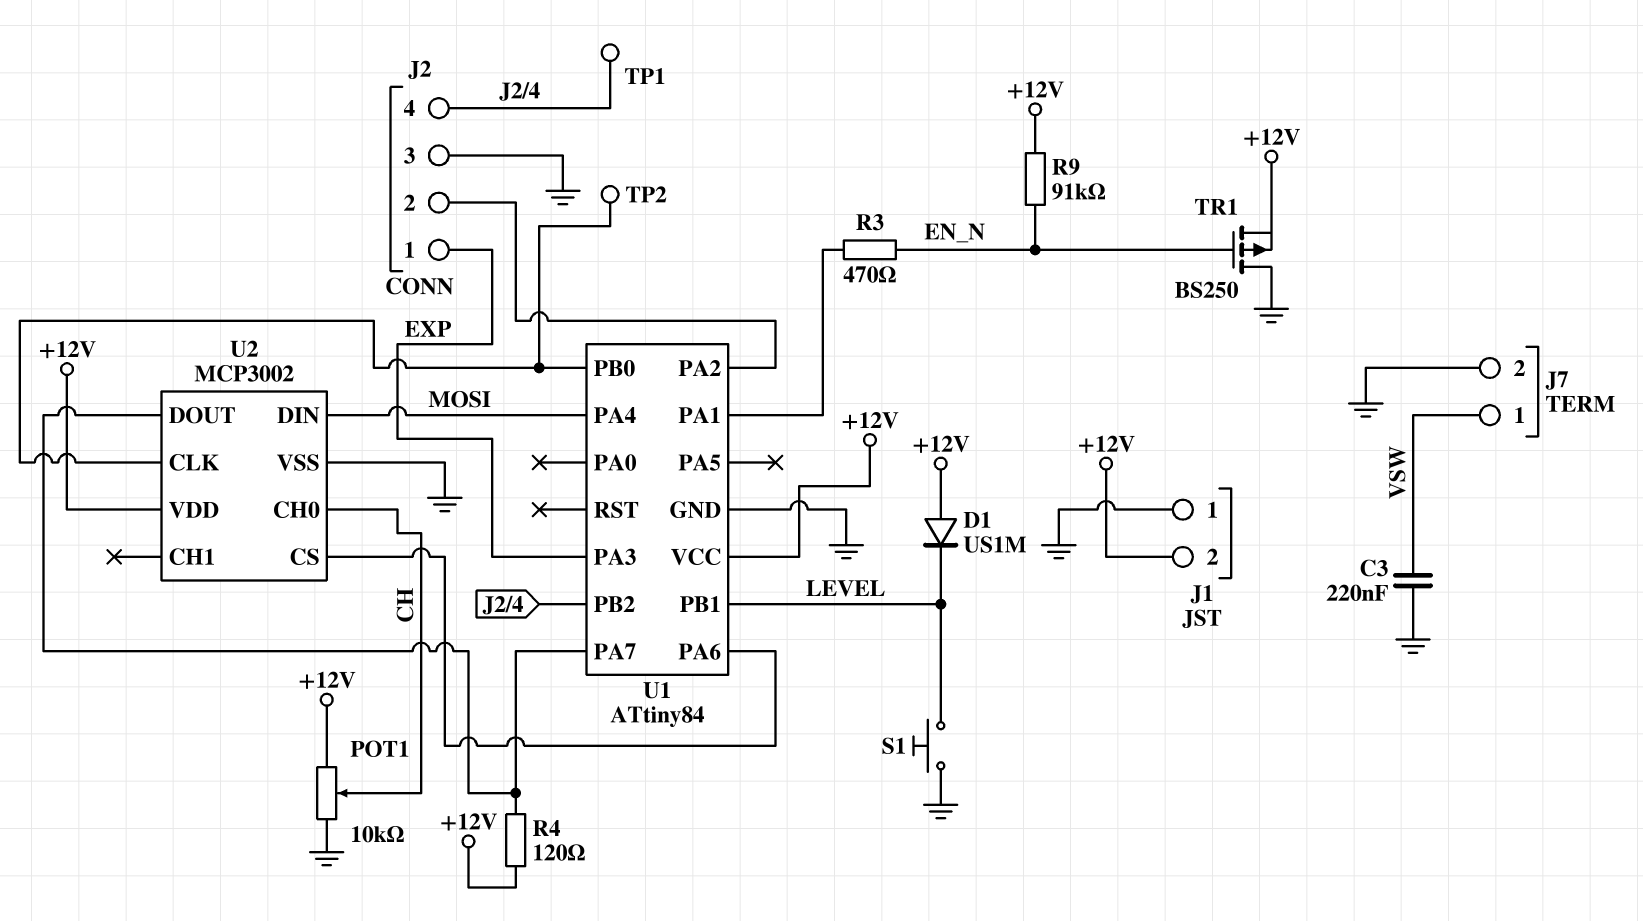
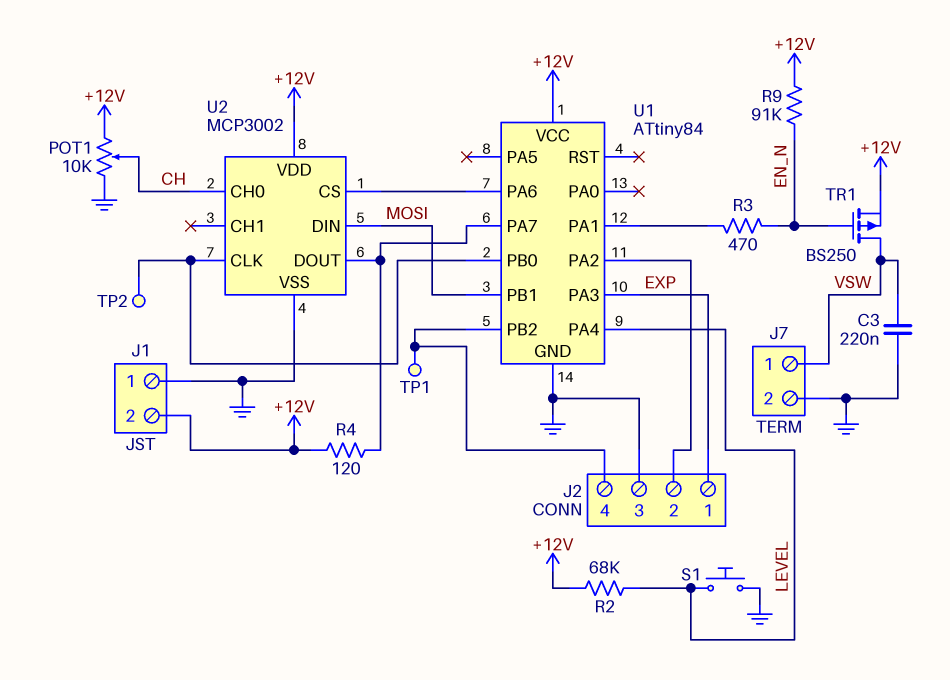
D1: diode US1M (A +12V, K LEVEL) -> none
R2: none -> 68k (+12V, LEVEL)
TR1: PMOS BS250 (G EN_N, D GND, S +12V) -> PMOS BS250 (G EN_N, D VSW, S +12V)
U1 pin PA4: MOSI -> LEVEL
U1 pin PB1: LEVEL -> MOSI

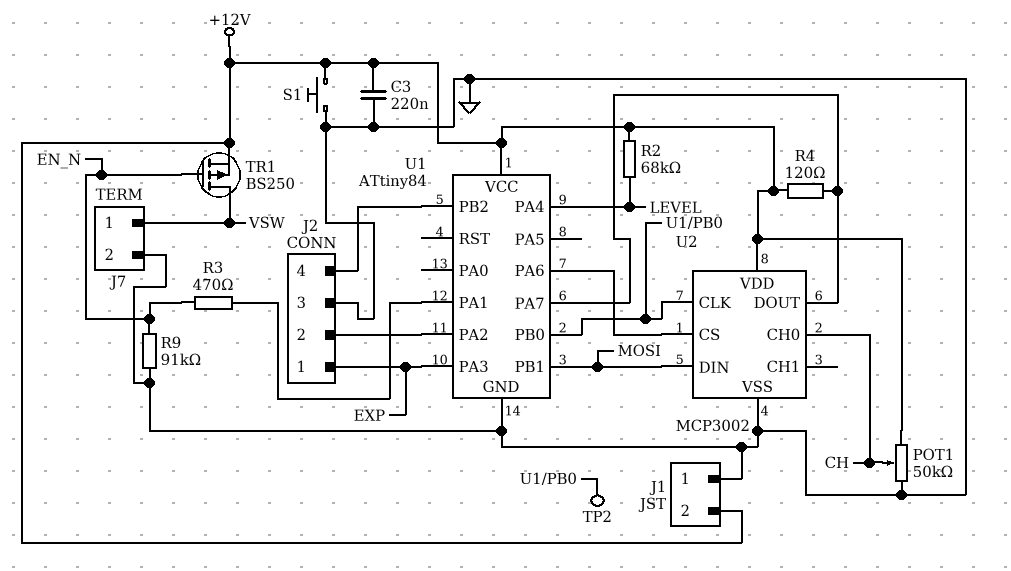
C3: 220nF (GND, VSW) -> 220nF (+12V, GND)
POT1: 10k (+12V, GND, wiper CH) -> 50k (+12V, GND, wiper CH)
R9: 91k (+12V, EN_N) -> 91k (EN_N, GND)
S1: button (GND, LEVEL) -> button (+12V, GND)
TP1: test point (J2/4) -> none

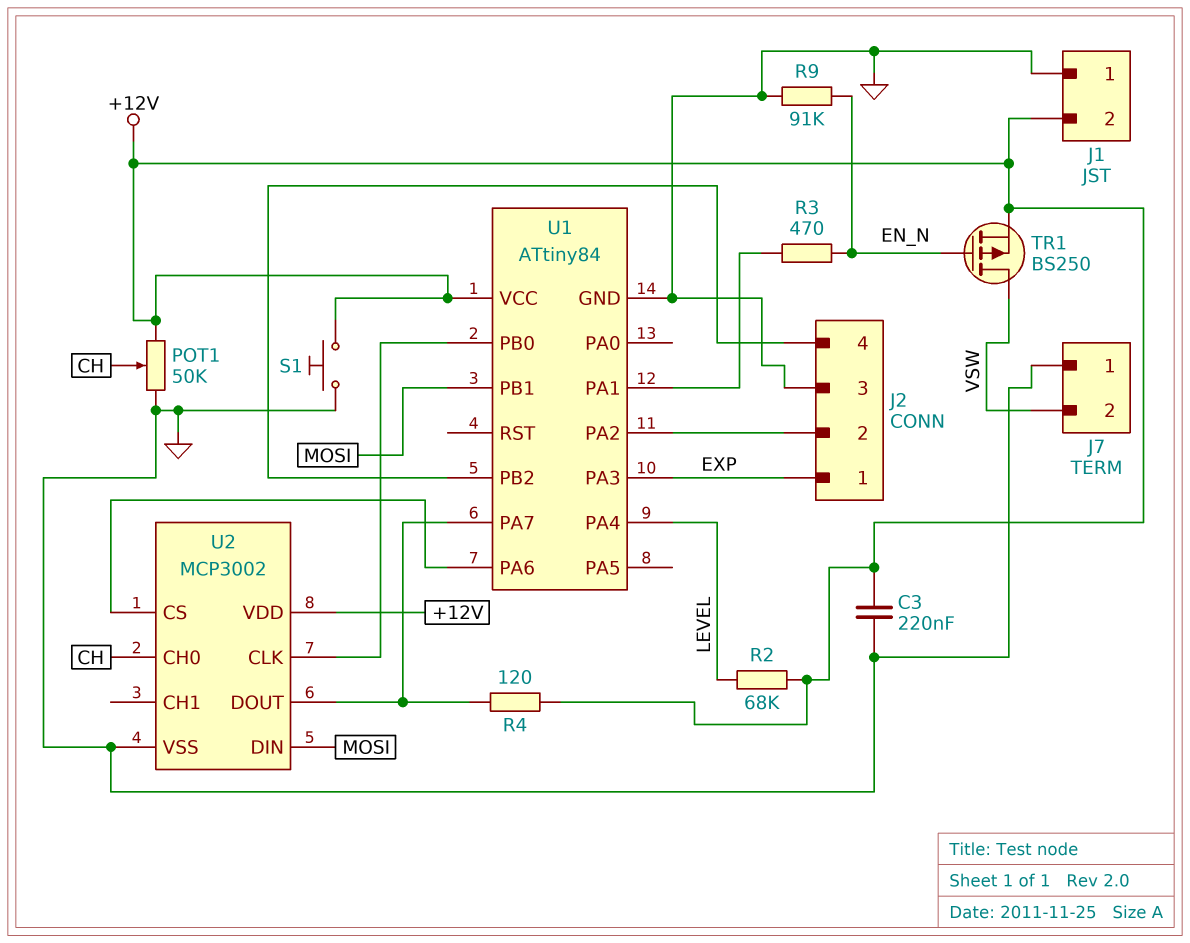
J7 pin 1: VSW -> GND
J7 pin 2: GND -> VSW
TP2: test point (U1/PB0) -> none

